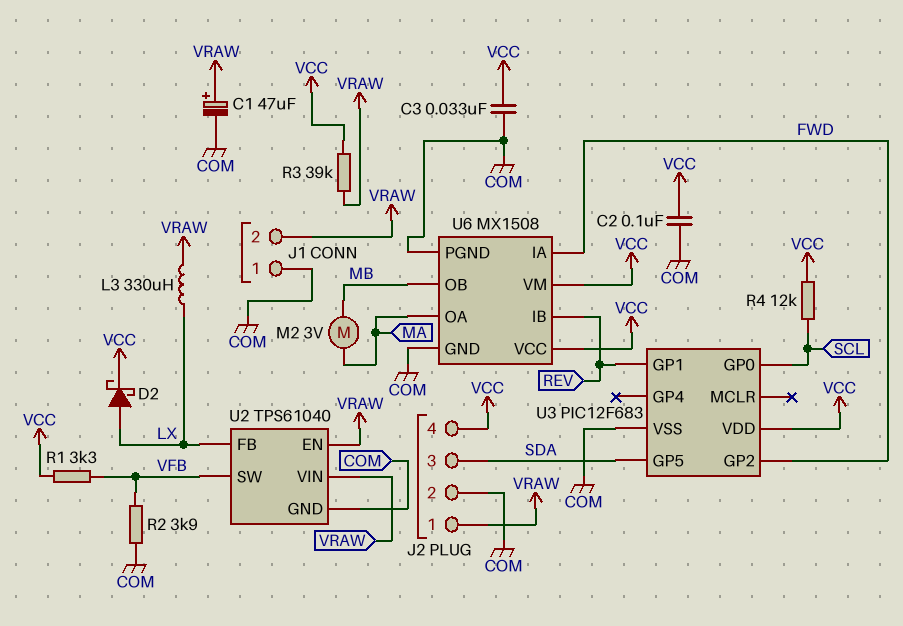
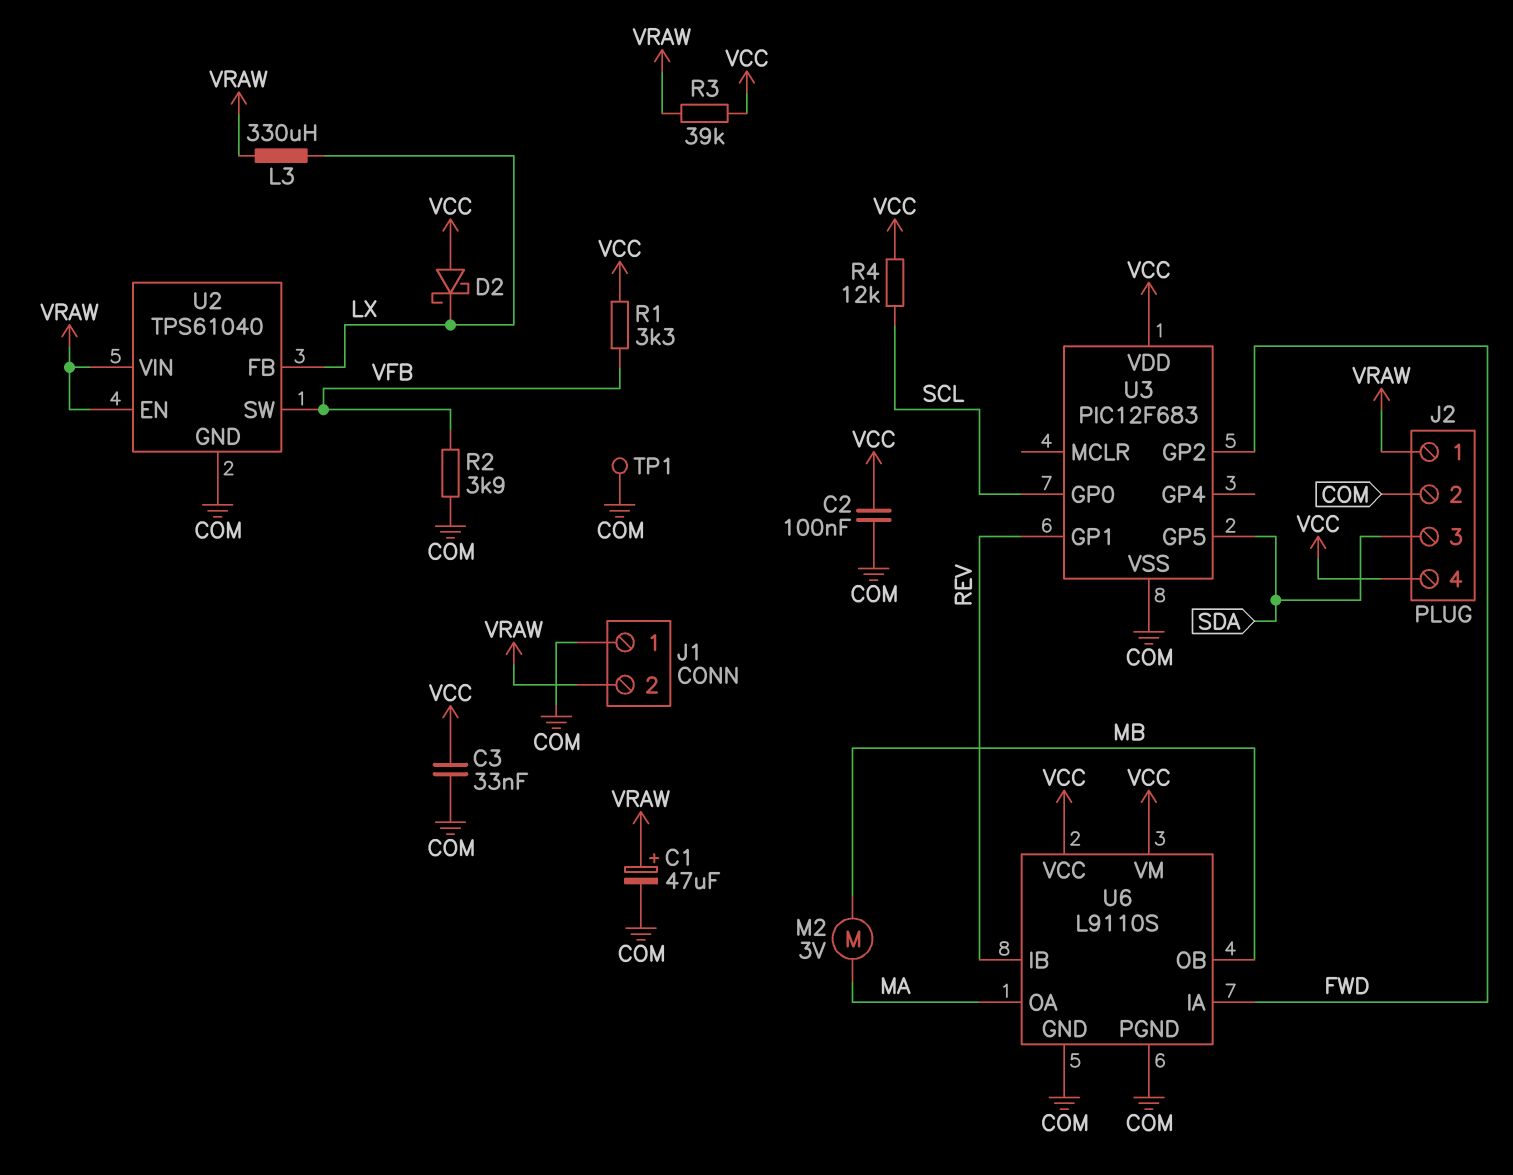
D2: schottky (A LX, K VCC) -> schottky (A VCC, K LX)
TP1: none -> test point (COM)
U6: MX1508 -> L9110S

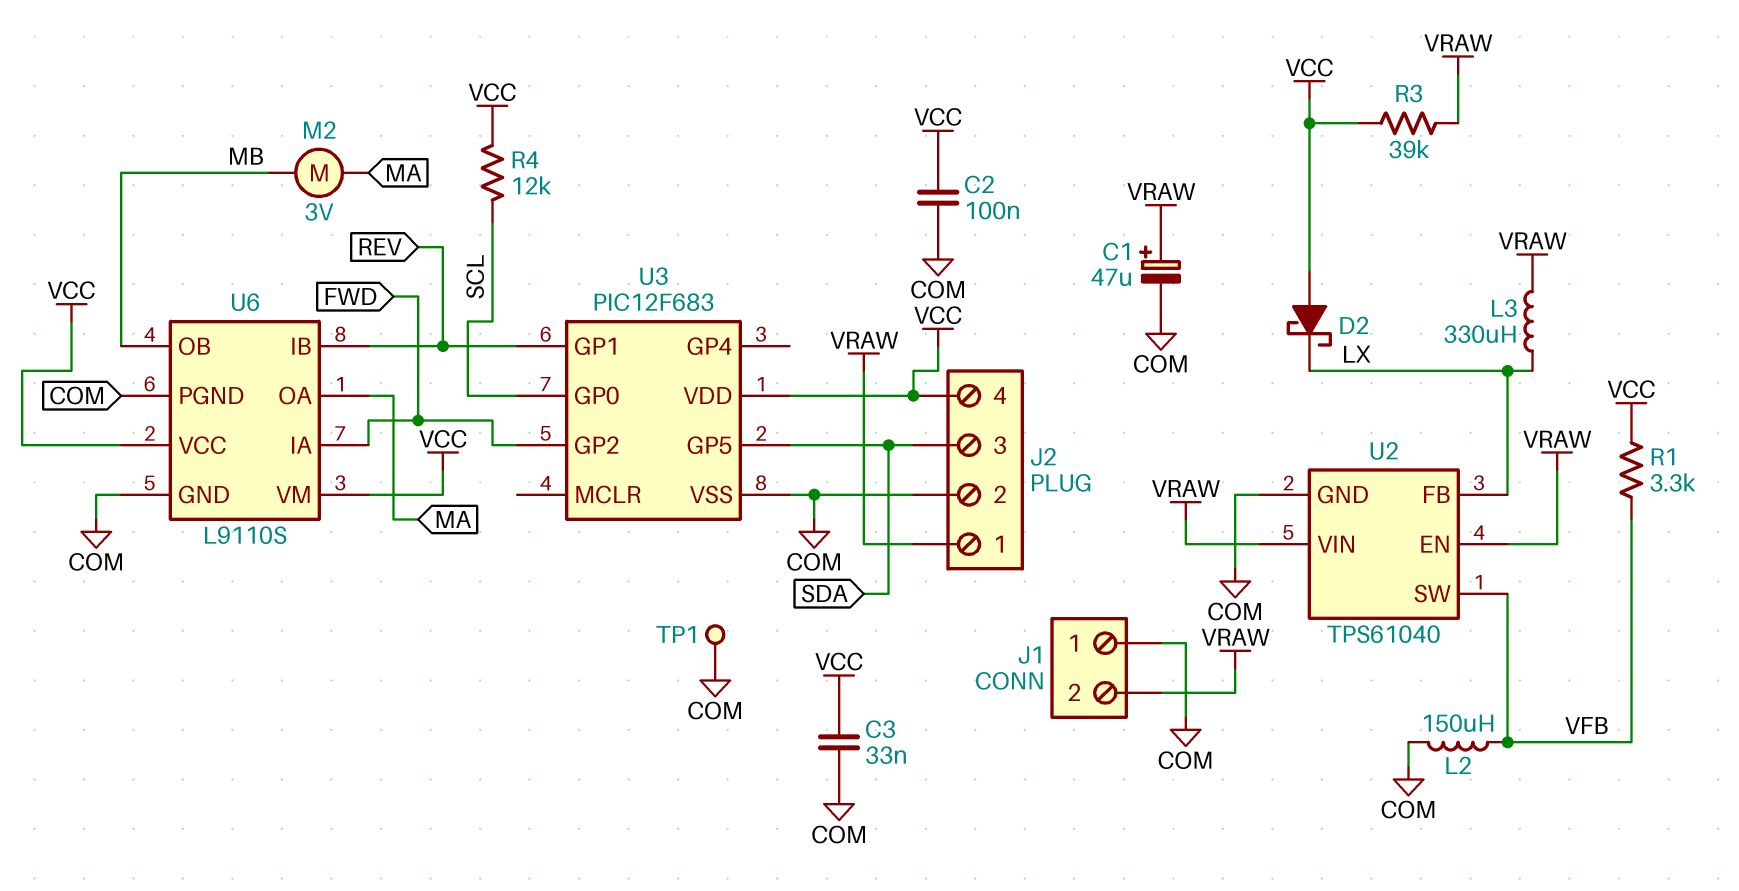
L2: none -> 150uH (COM, VFB)
R2: 3.9k (COM, VFB) -> none

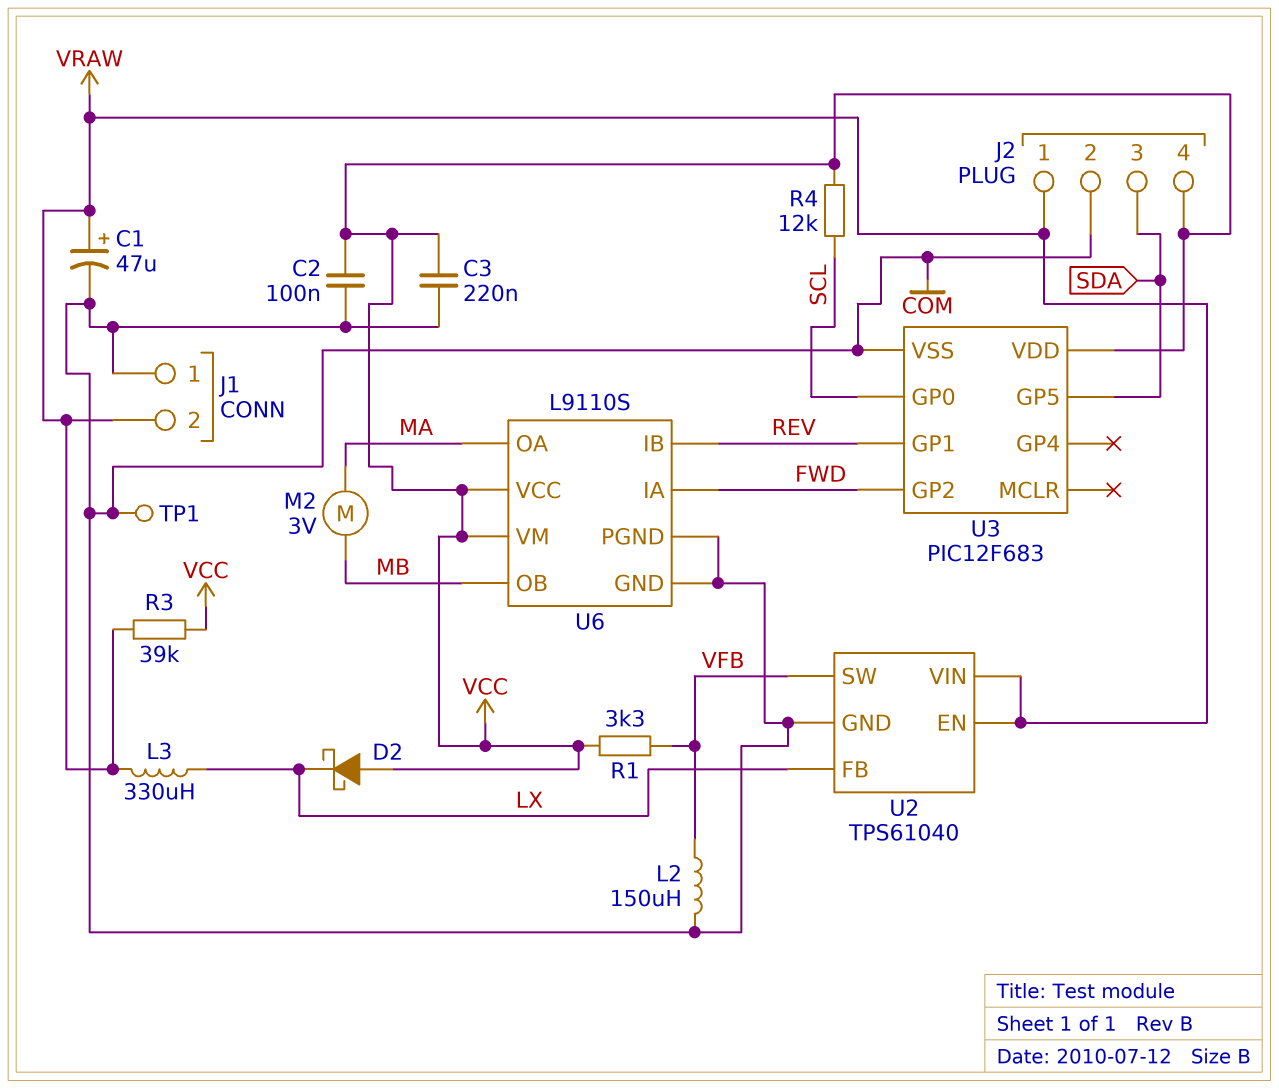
C3: 33nF (COM, VCC) -> 220nF (COM, VCC)

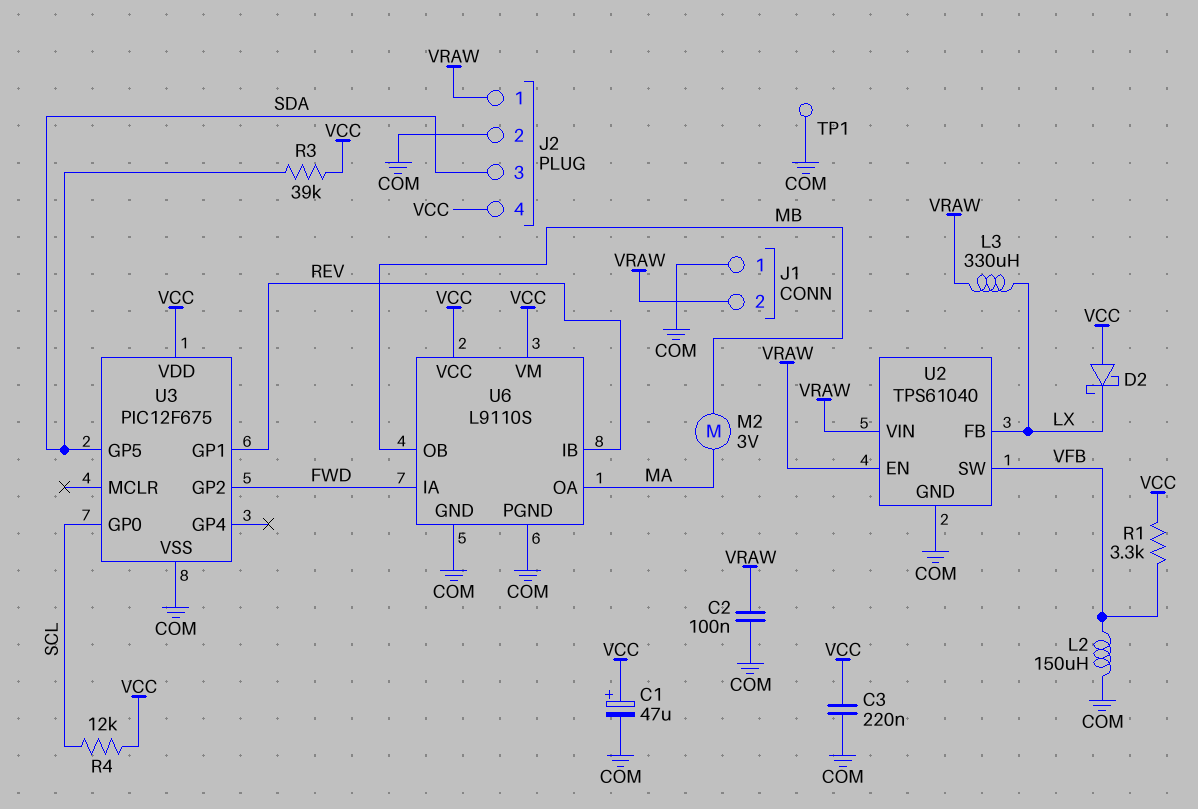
C1: 47uF (plus VRAW, minus COM) -> 47uF (plus VCC, minus COM)
C2: 100nF (COM, VCC) -> 100nF (COM, VRAW)
R3: 39k (VCC, VRAW) -> 39k (SDA, VCC)
U3: PIC12F683 -> PIC12F675

